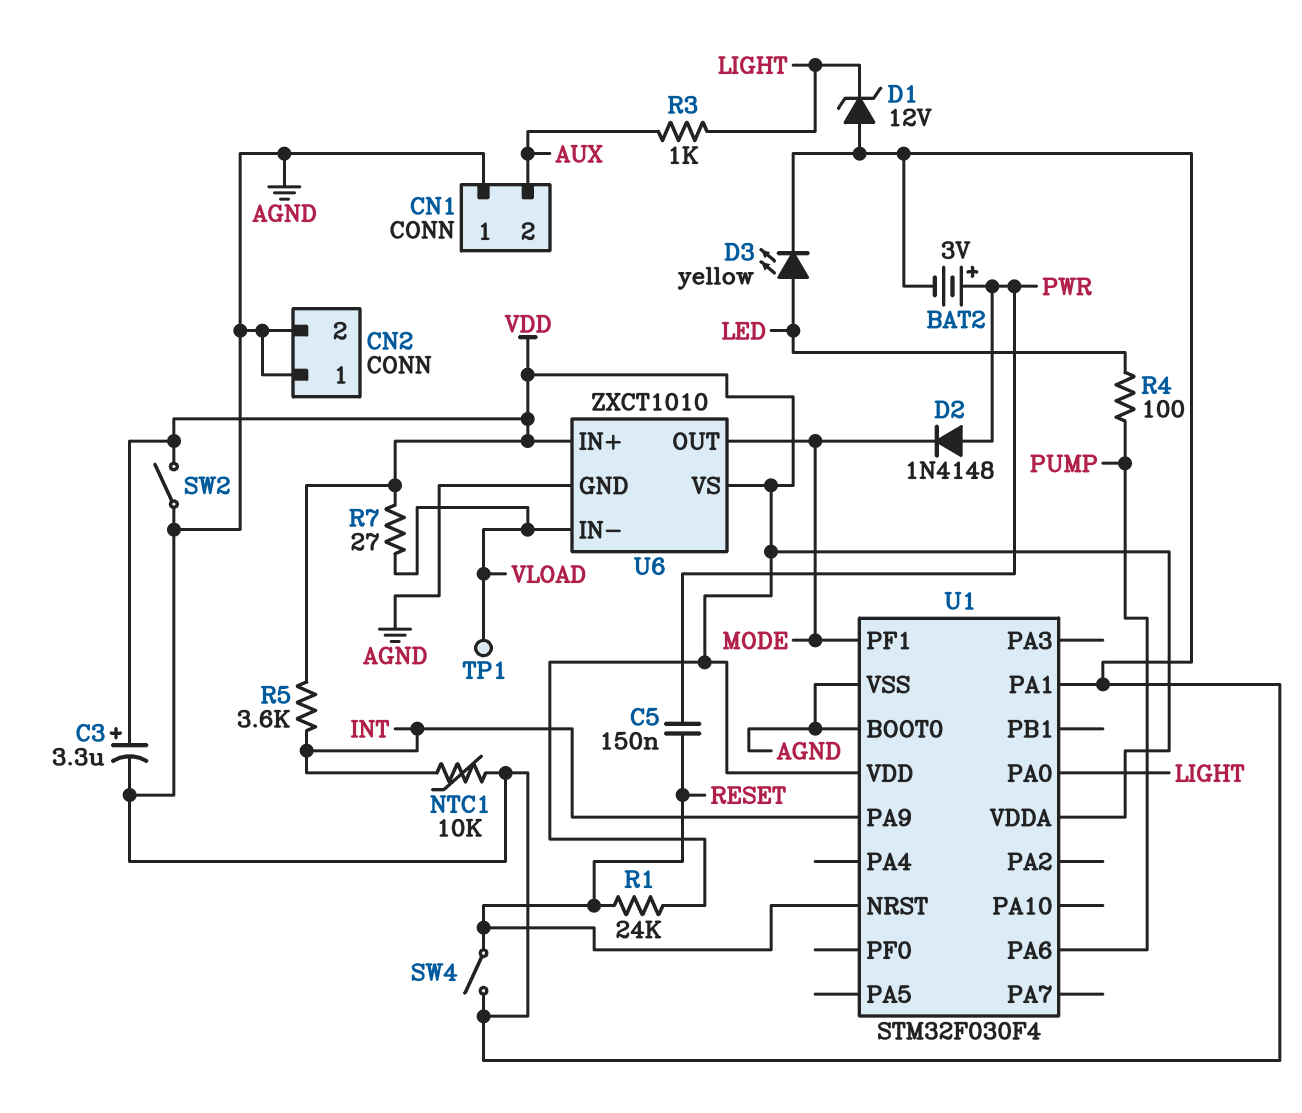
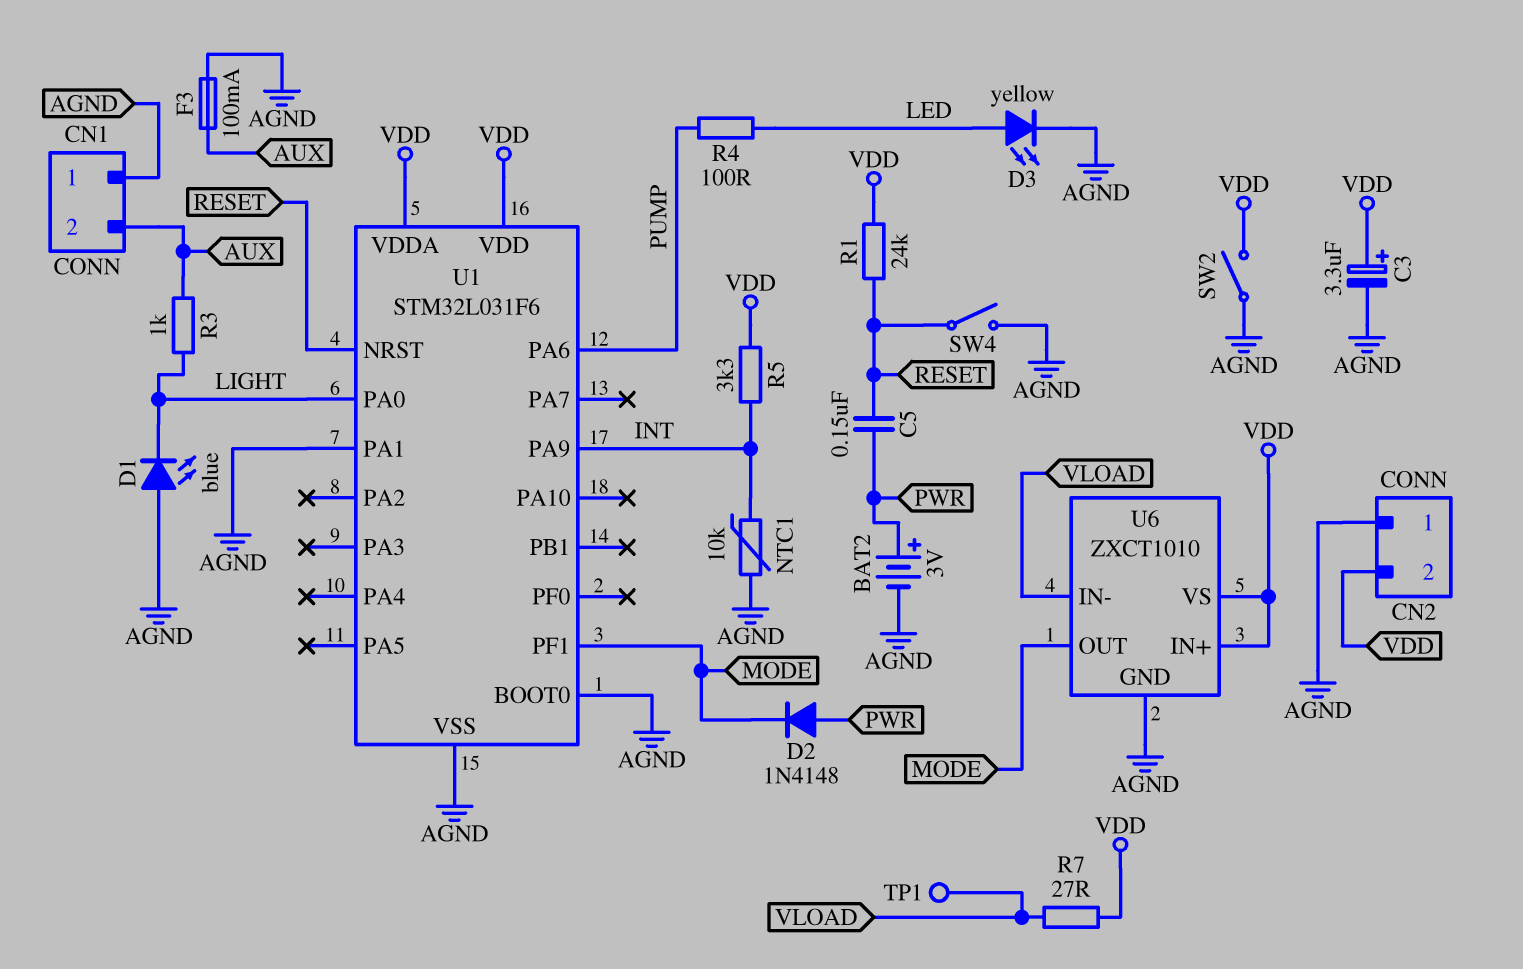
CN2 pin 2: AGND -> VDD
D1: zener 12V (A AGND, K LIGHT) -> LED blue (A AGND, K LIGHT)
F3: none -> 100mA (AGND, AUX)
R5: 3.6k (INT, VDD) -> 3.3k (INT, VDD)
U1: STM32F030F4 -> STM32L031F6

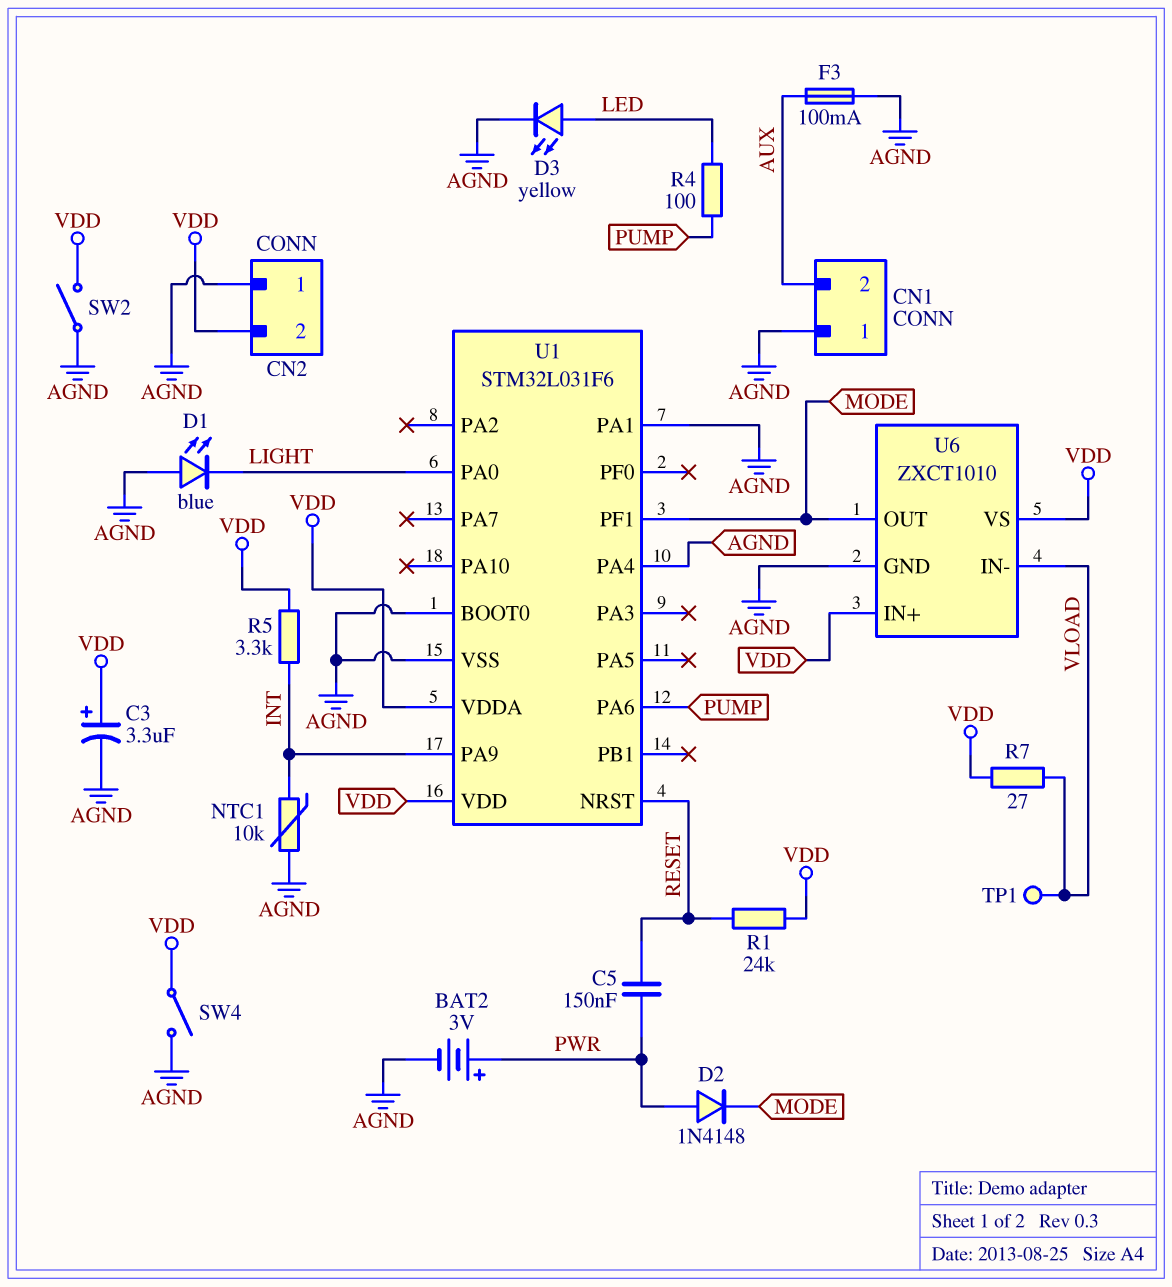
R3: 1k (AUX, LIGHT) -> none
SW4: switch (AGND, RESET) -> switch (AGND, VDD)
U1 pin PA4: none -> AGND

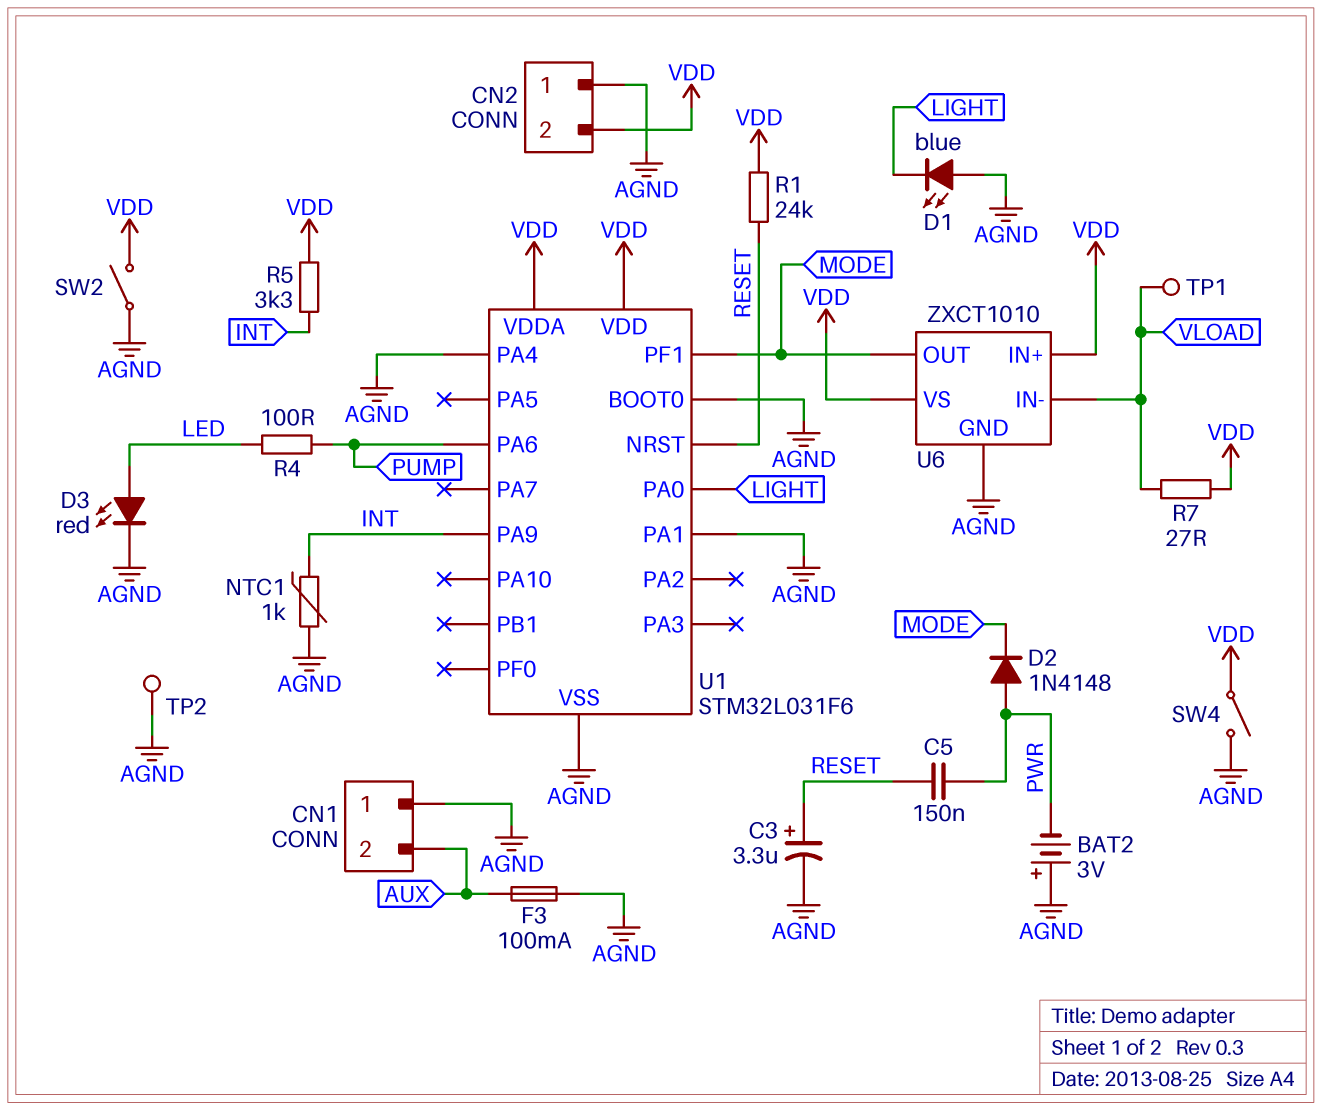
BAT2: 3V (plus PWR, minus AGND) -> 3V (plus AGND, minus PWR)
C3: 3.3uF (plus VDD, minus AGND) -> 3.3uF (plus RESET, minus AGND)
D3: LED yellow (A LED, K AGND) -> LED red (A LED, K AGND)
NTC1: 10k (AGND, INT) -> 1k (AGND, INT)
TP2: none -> test point (AGND)

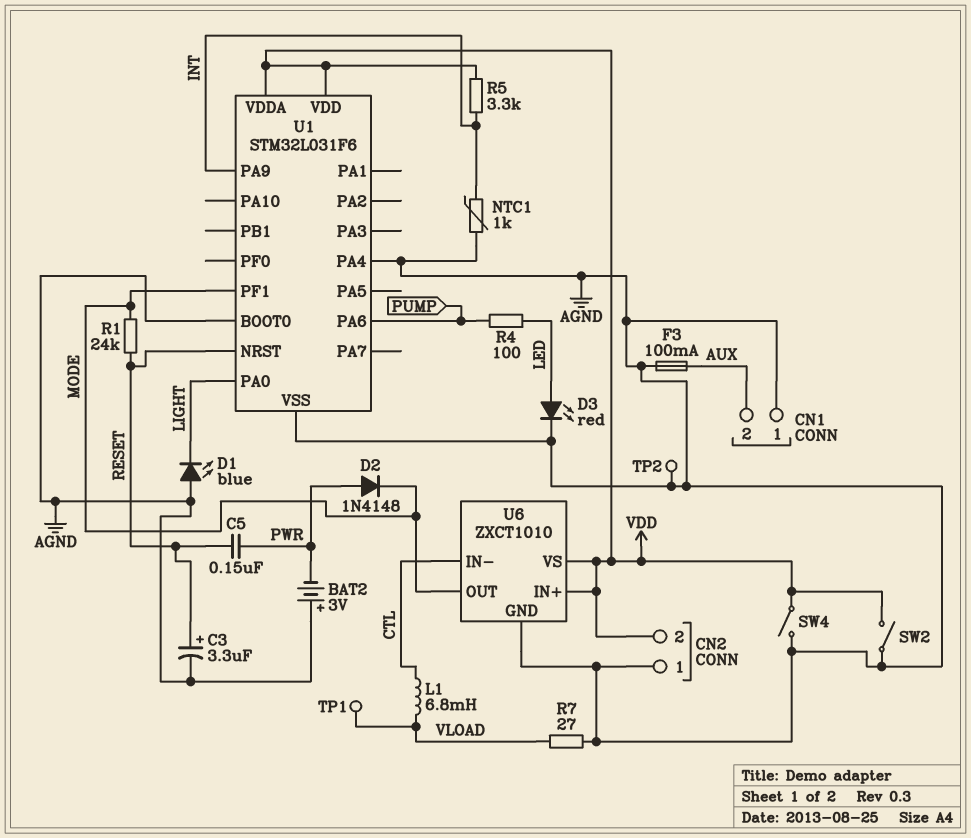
L1: none -> 6.8mH (CTL, VLOAD)
R1: 24k (RESET, VDD) -> 24k (MODE, RESET)
R7: 27 (VDD, VLOAD) -> 27 (AGND, VLOAD)
U1 pin PA1: AGND -> none
U6 pin IN-: VLOAD -> CTL

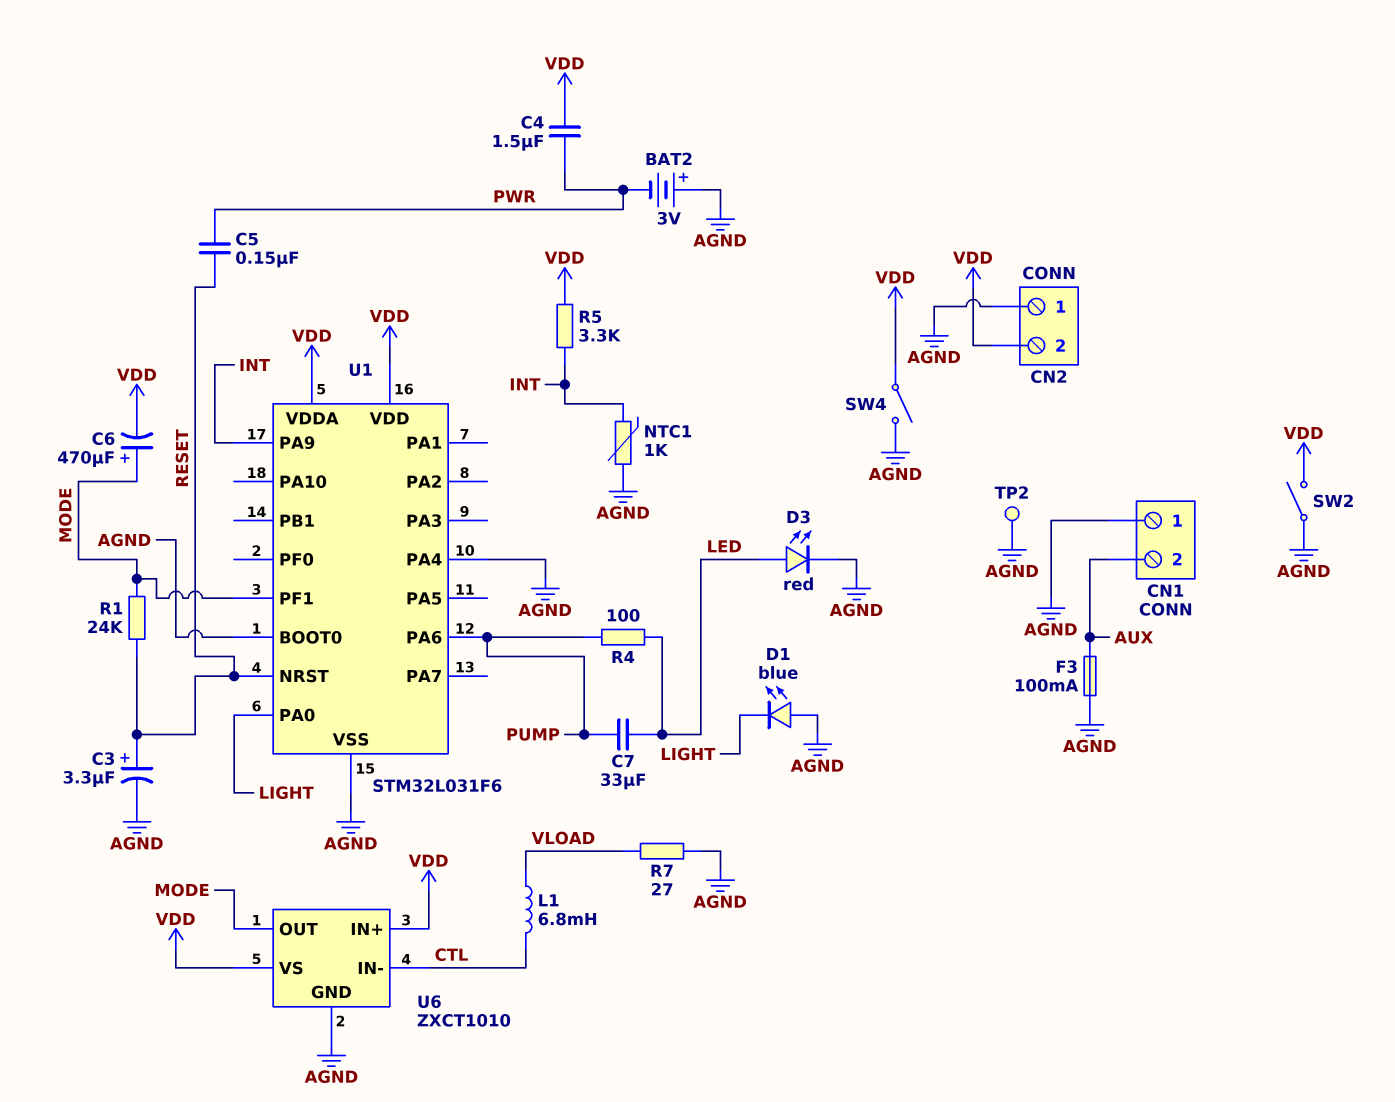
C4: none -> 1.5uF (PWR, VDD)
C6: none -> 470uF (plus MODE, minus VDD)
C7: none -> 33uF (LED, PUMP)
D2: diode 1N4148 (A PWR, K MODE) -> none
TP1: test point (VLOAD) -> none

